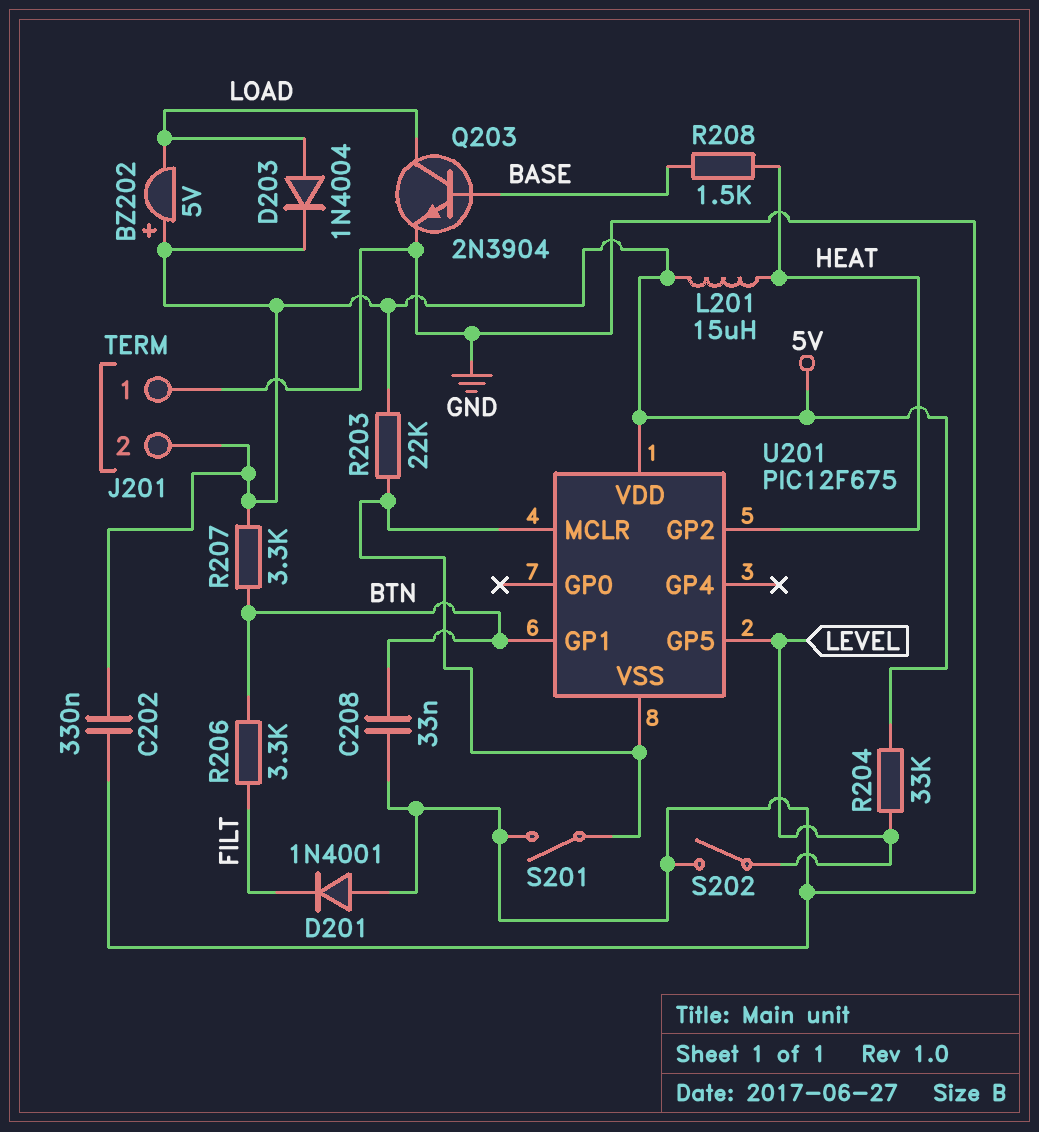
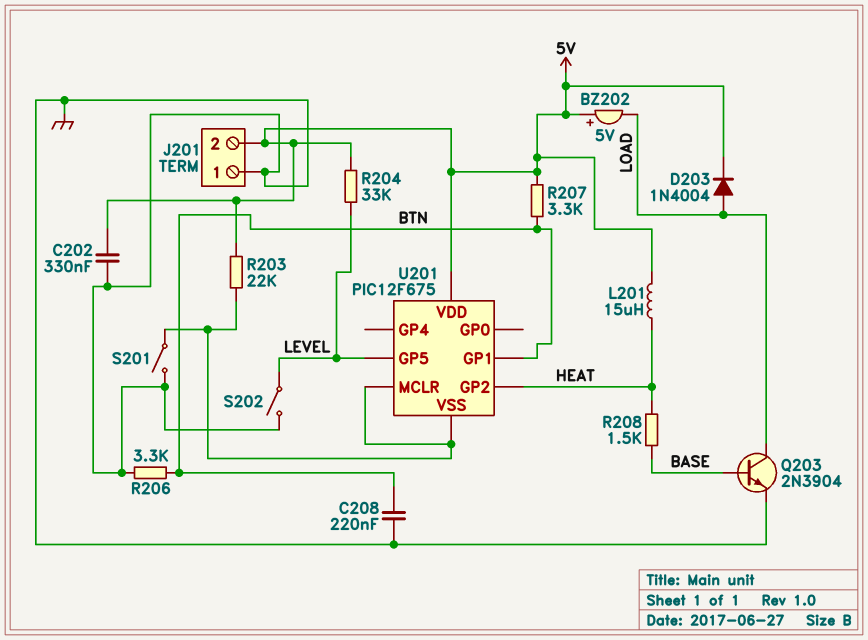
C208: 33nF (BTN, GND) -> 220nF (BTN, GND)
D201: diode 1N4001 (A GND, K FILT) -> none
R206: 3.3k (BTN, FILT) -> 3.3k (BTN, GND)

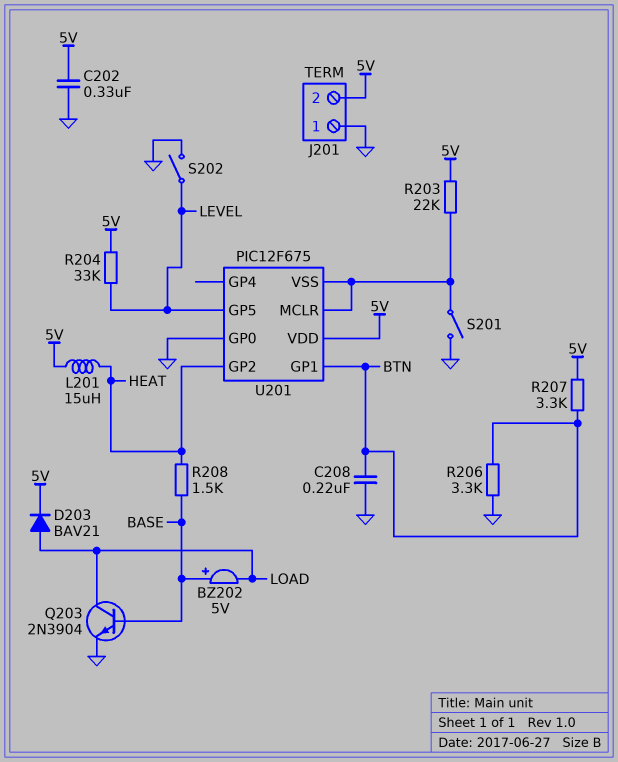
BZ202: buzzer 5V (plus 5V, minus LOAD) -> buzzer 5V (plus BASE, minus LOAD)
D203: diode 1N4004 (A LOAD, K 5V) -> diode BAV21 (A LOAD, K 5V)
U201 pin GP0: none -> GND

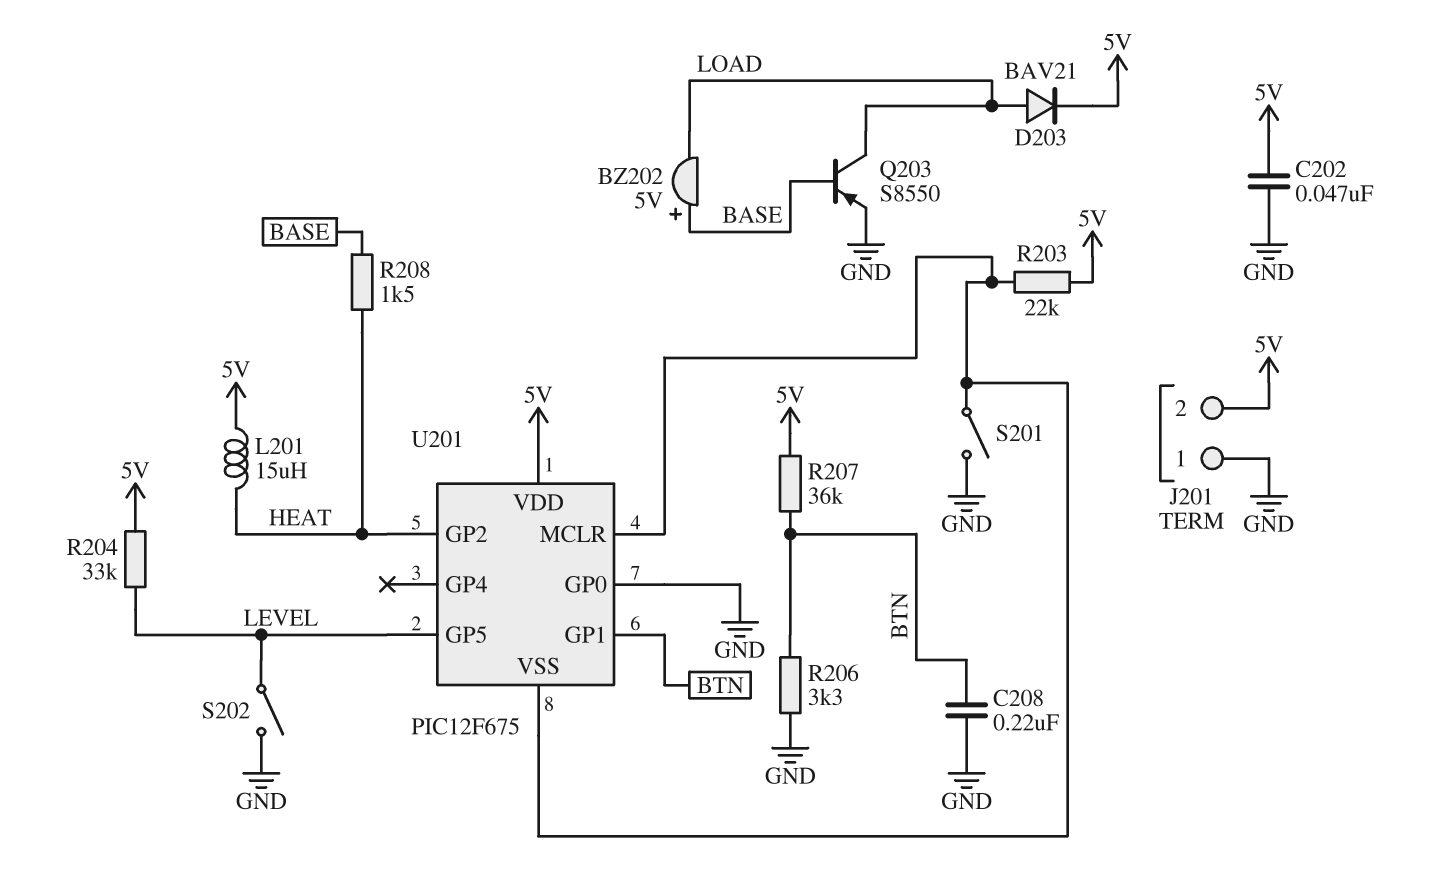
C202: 330nF (5V, GND) -> 47nF (5V, GND)
Q203: NPN 2N3904 (B BASE, C LOAD, E GND) -> PNP S8550 (B BASE, C LOAD, E GND)
R207: 3.3k (5V, BTN) -> 36k (5V, BTN)

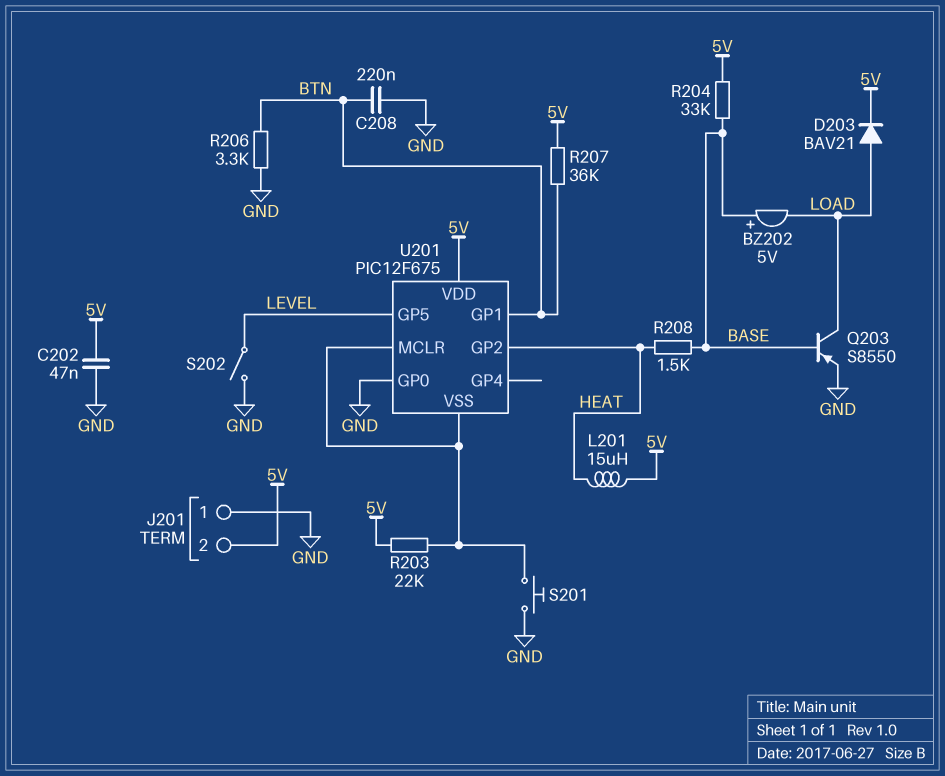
R204: 33k (5V, LEVEL) -> 33k (5V, BASE)
S201: switch (GND, U201/MCLR) -> button (GND, U201/MCLR)

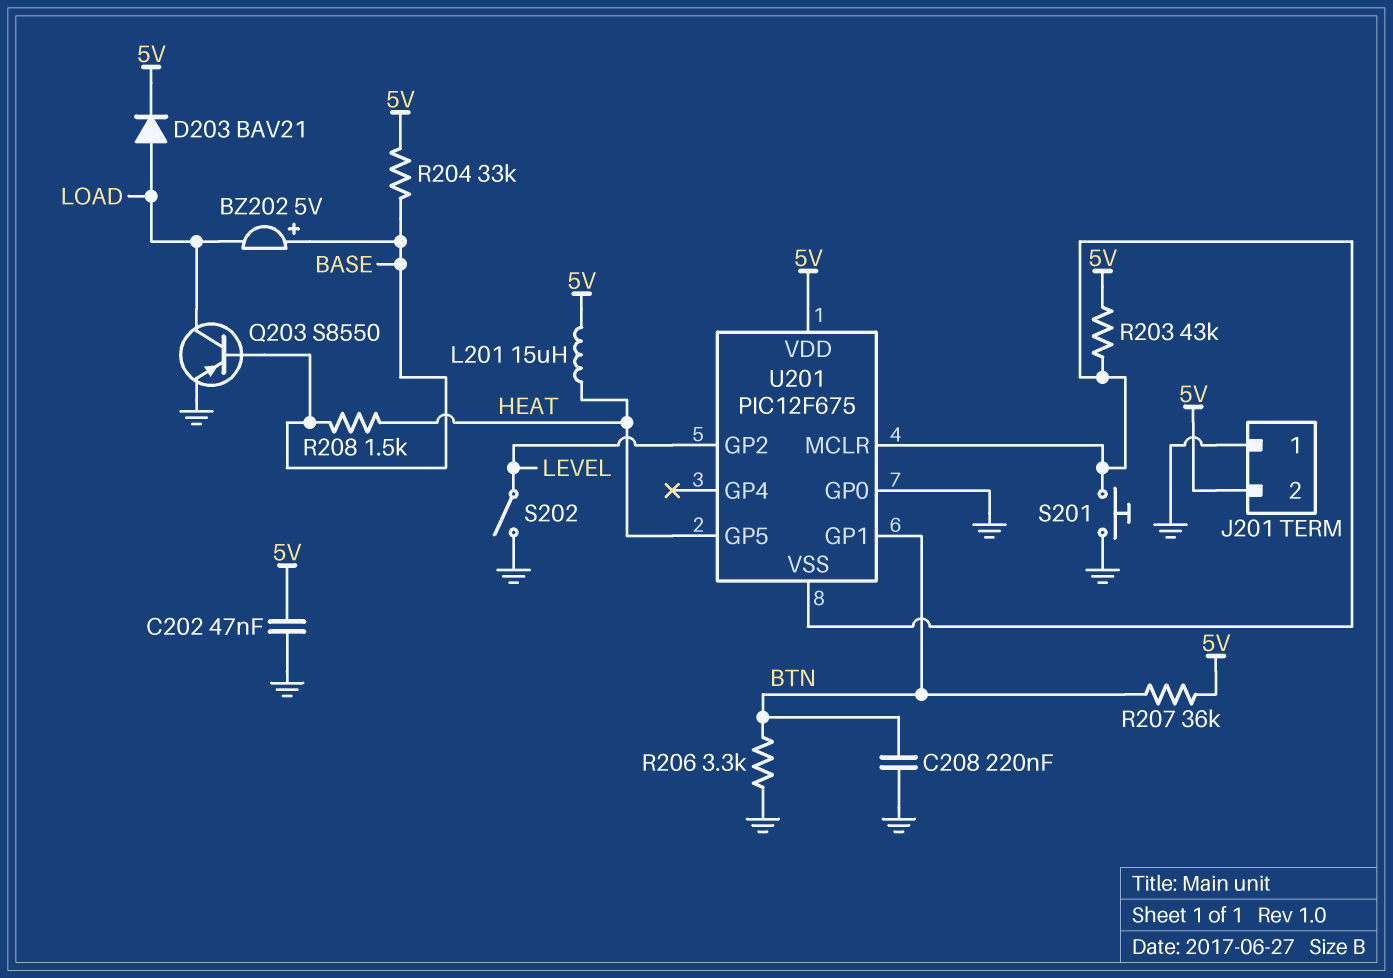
R203: 22k (5V, U201/MCLR) -> 43k (5V, U201/MCLR)
U201 pin GP2: HEAT -> LEVEL
U201 pin GP5: LEVEL -> HEAT

